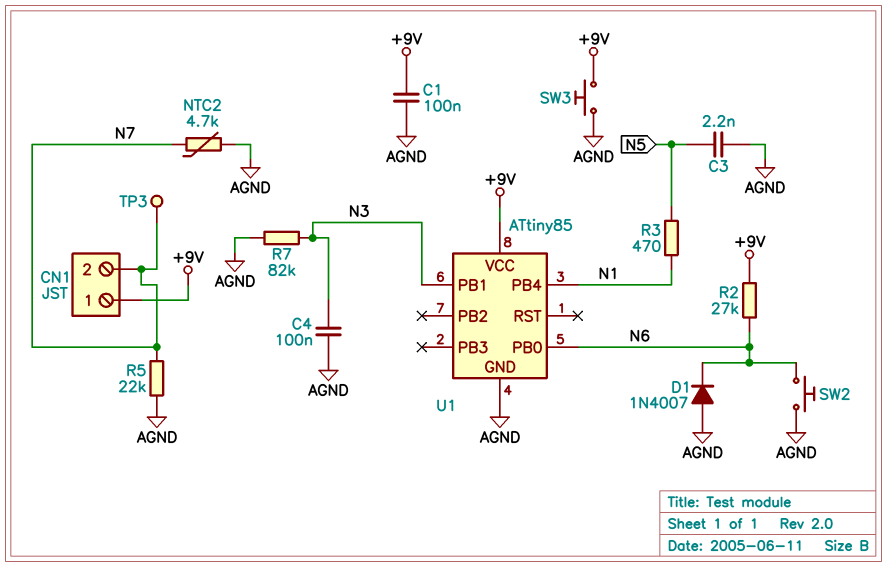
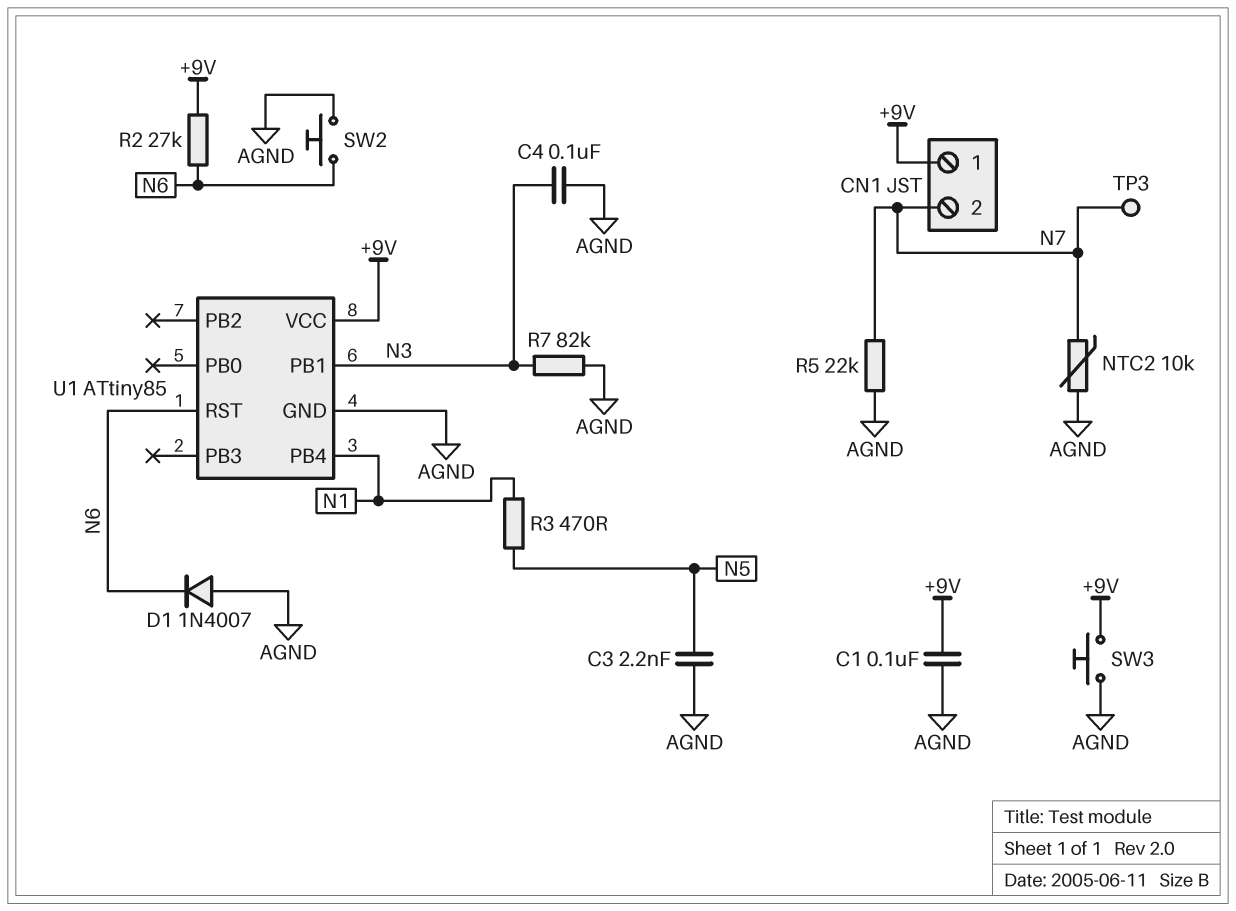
NTC2: 4.7k (AGND, N7) -> 10k (AGND, N7)
U1 pin PB0: N6 -> none
U1 pin RST: none -> N6

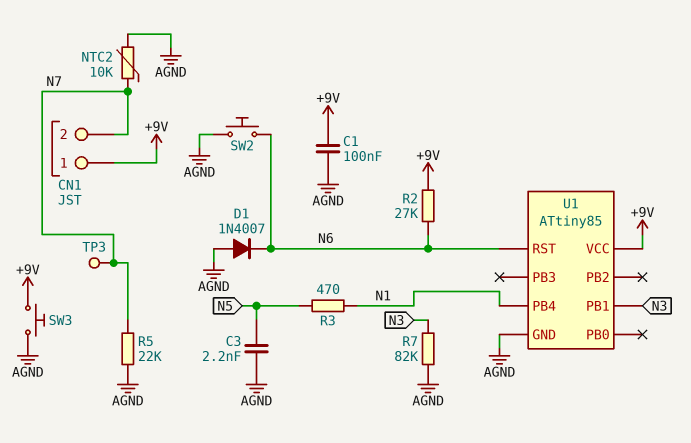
C4: 100nF (AGND, N3) -> none

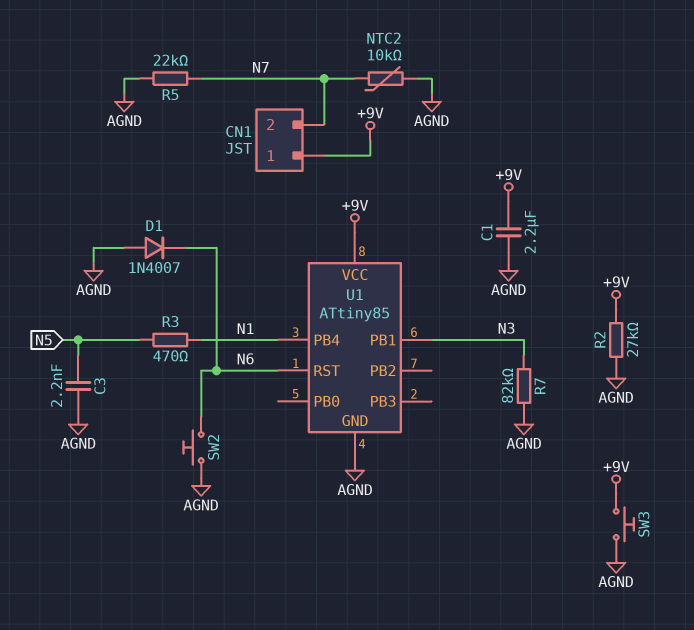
C1: 100nF (+9V, AGND) -> 2.2uF (+9V, AGND)
R2: 27k (+9V, N6) -> 27k (+9V, AGND)
TP3: test point (N7) -> none

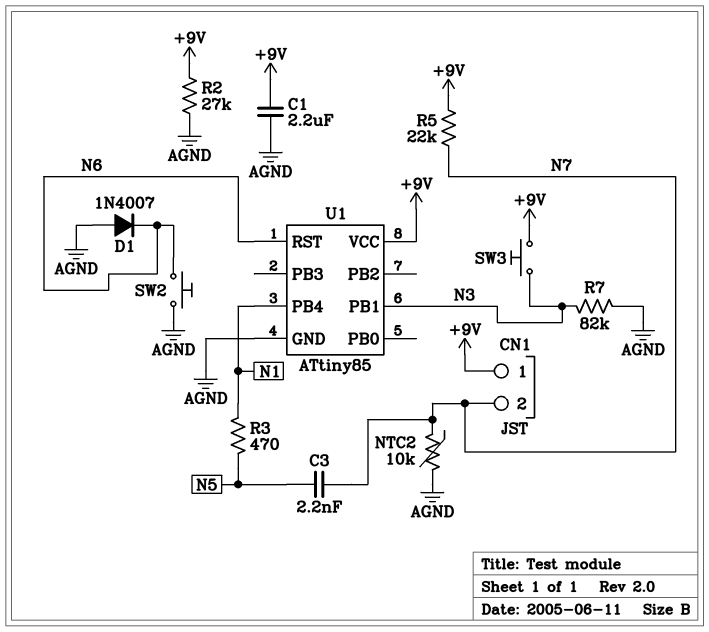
C3: 2.2nF (AGND, N5) -> 2.2nF (N5, N7)
R5: 22k (AGND, N7) -> 22k (+9V, N7)
SW3: button (+9V, AGND) -> button (+9V, N3)

